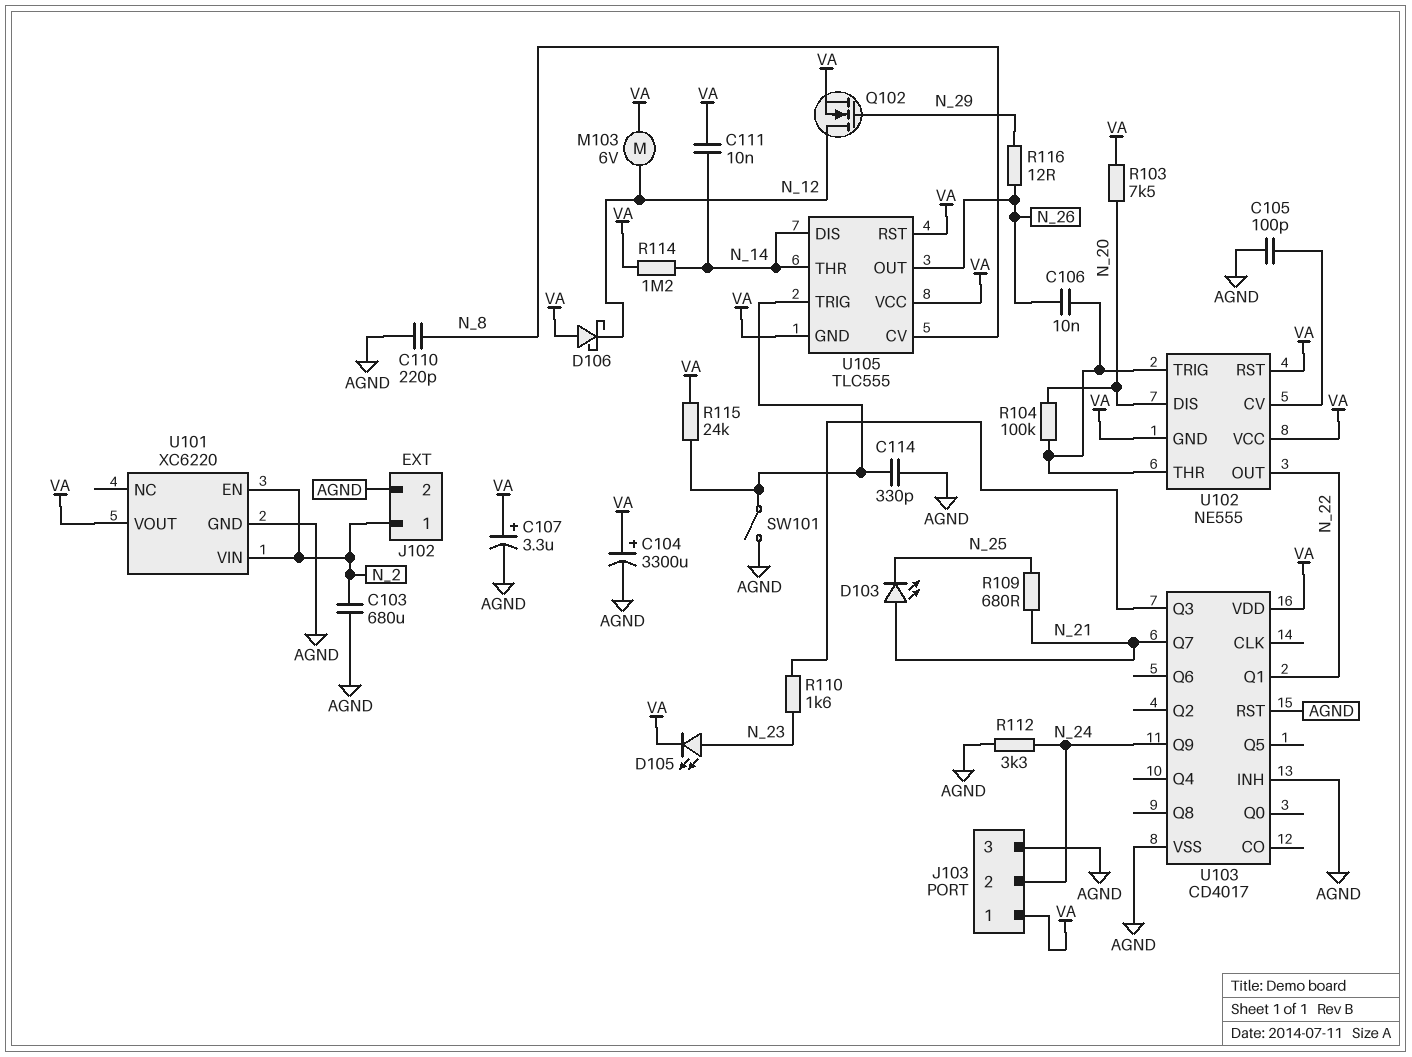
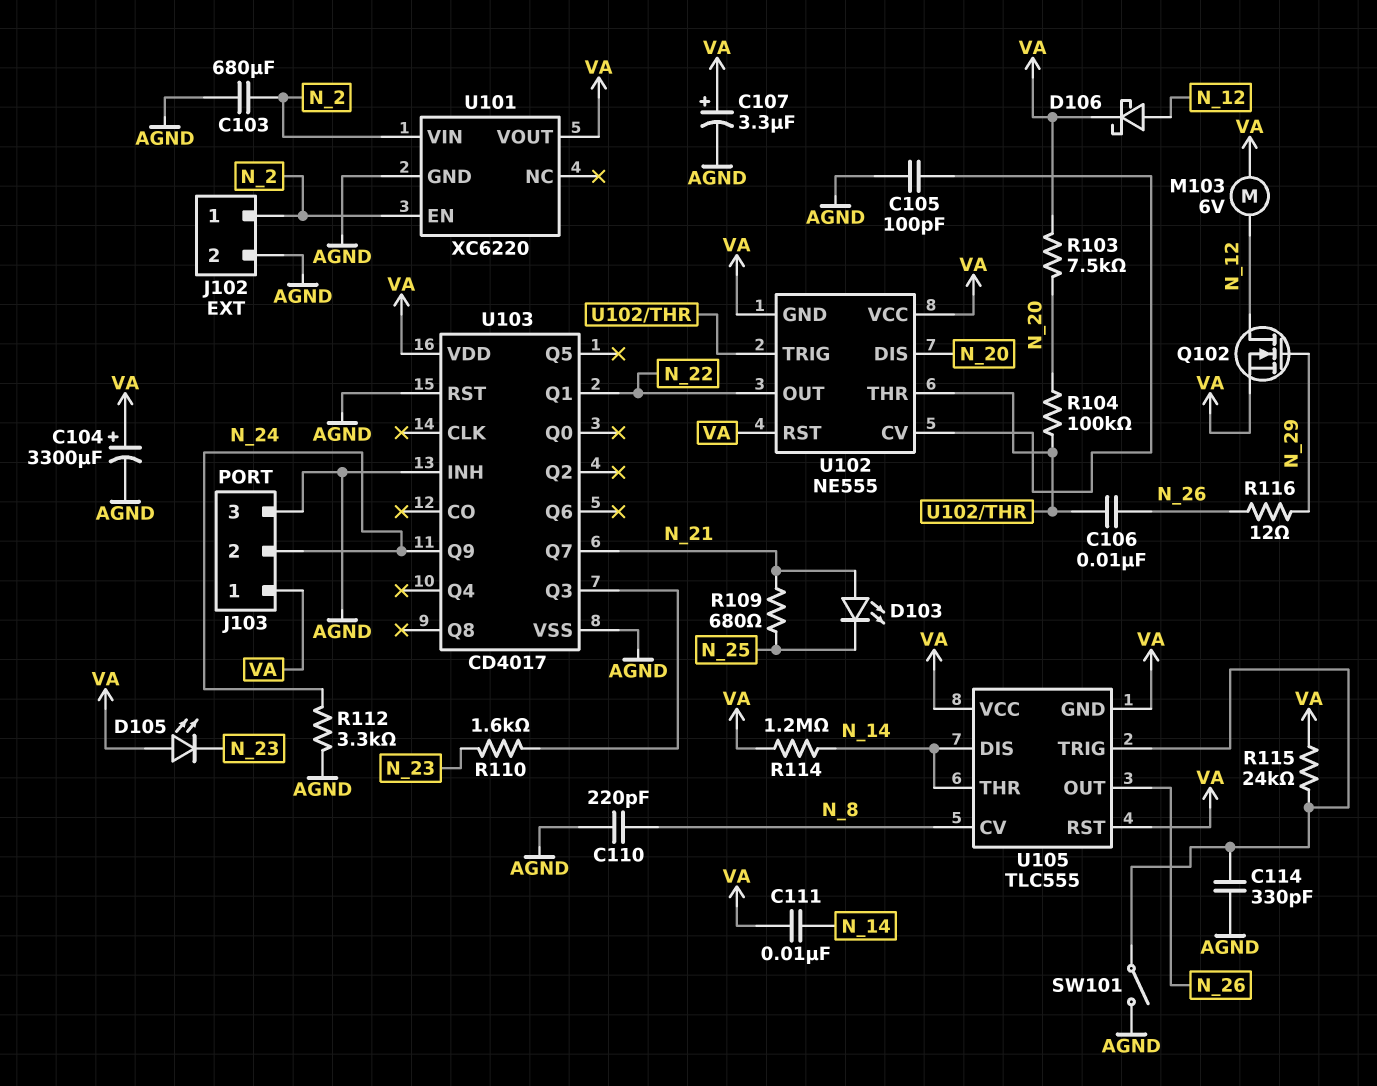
D105: LED (A N_23, K VA) -> LED (A VA, K N_23)
D106: schottky (A VA, K N_12) -> schottky (A N_12, K VA)

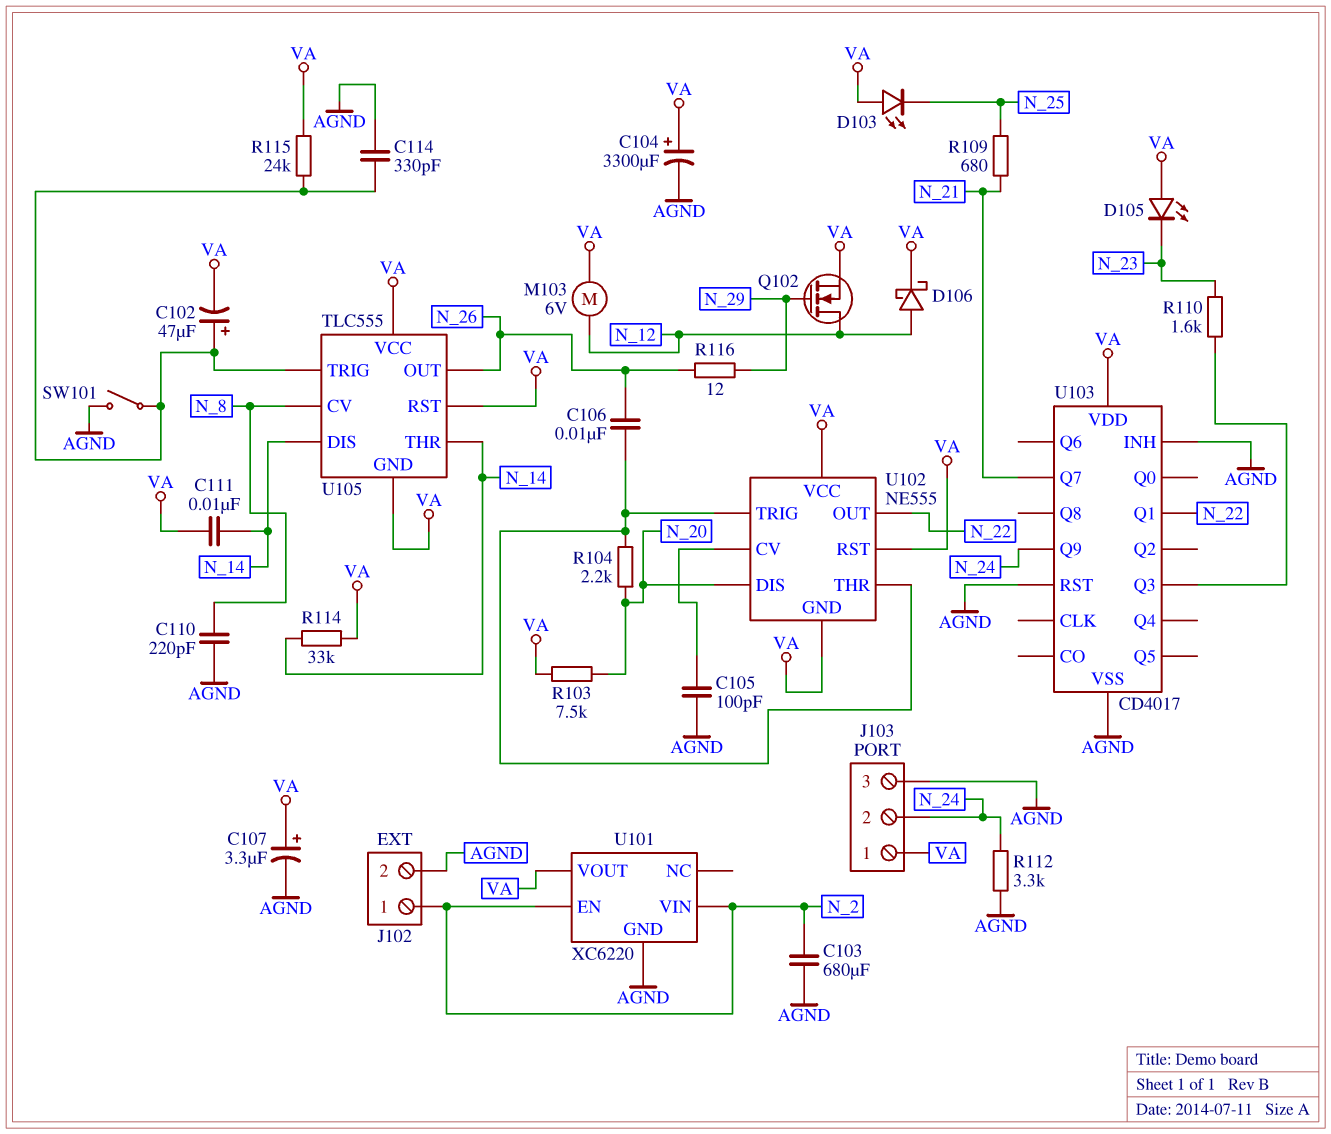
C102: none -> 47uF (plus U105/TRIG, minus VA)
D103: LED (A N_21, K N_25) -> LED (A VA, K N_25)
R104: 100k (N_20, U102/THR) -> 2.2k (N_20, U102/THR)
R114: 1.2M (N_14, VA) -> 33k (N_14, VA)

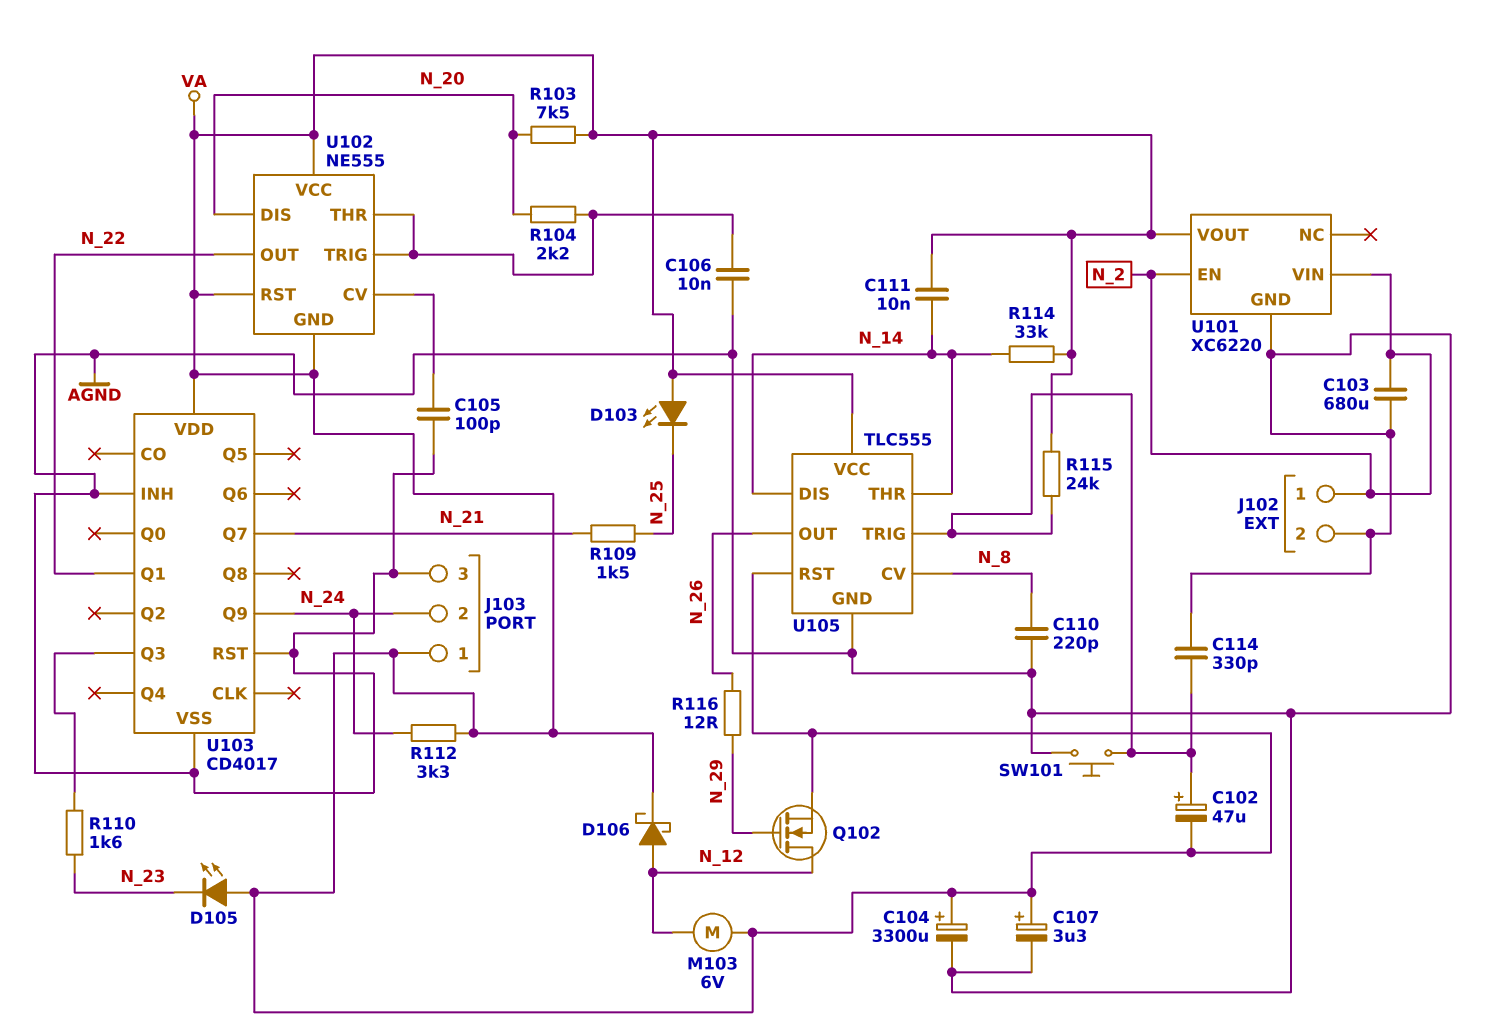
C106: 10nF (N_26, U102/THR) -> 10nF (AGND, U102/THR)
R109: 680 (N_21, N_25) -> 1.5k (N_21, N_25)
R112: 3.3k (AGND, N_24) -> 3.3k (N_24, VA)
SW101: switch (AGND, U105/TRIG) -> button (AGND, U105/TRIG)
U105 pin GND: VA -> AGND

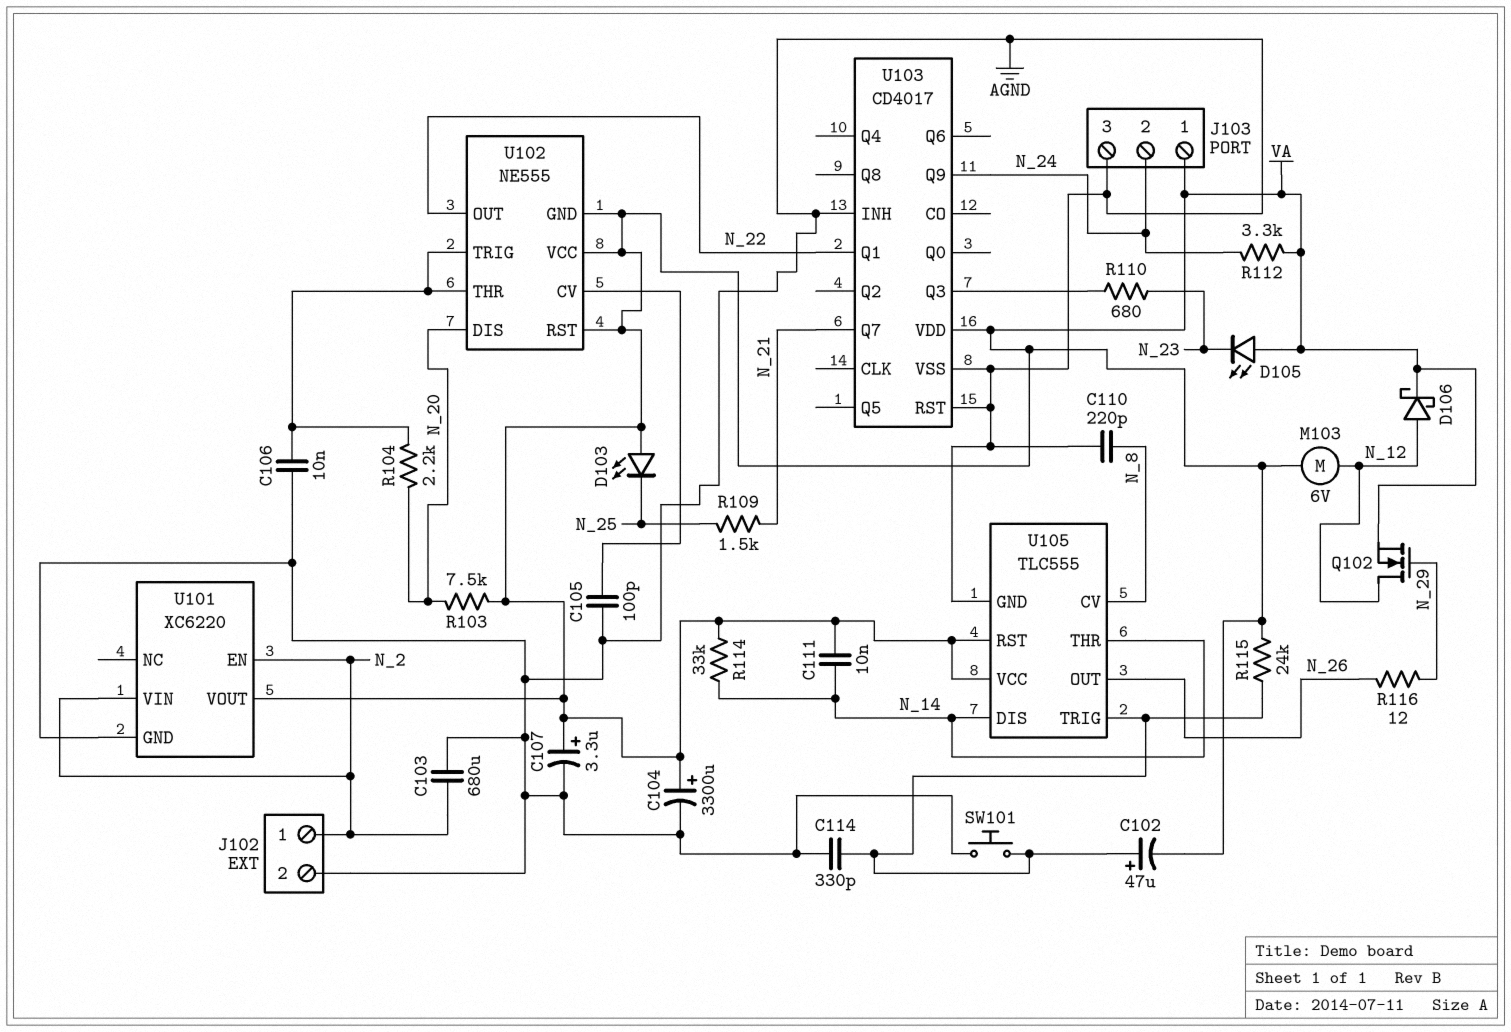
R110: 1.6k (N_23, U103/Q3) -> 680 (N_23, U103/Q3)

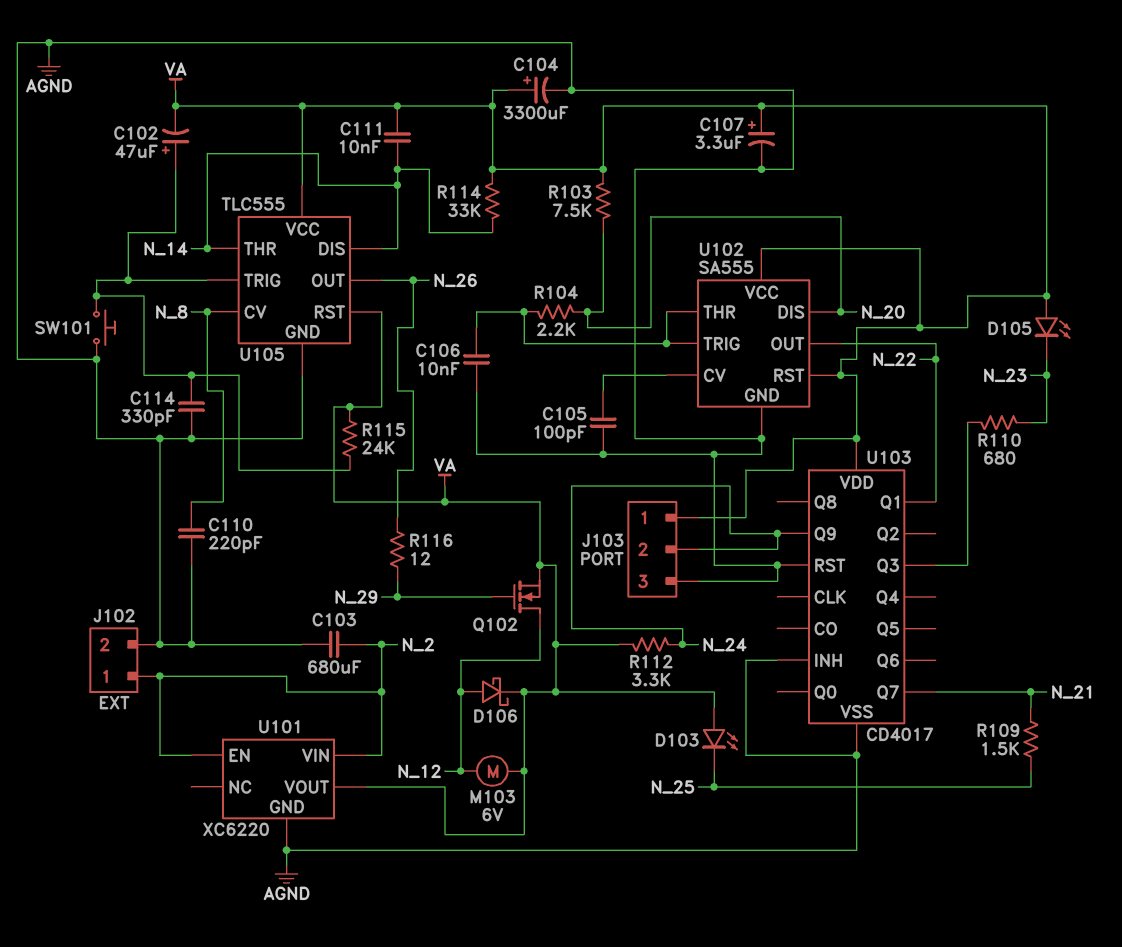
U102: NE555 -> SA555
U102 pin GND: VA -> AGND

